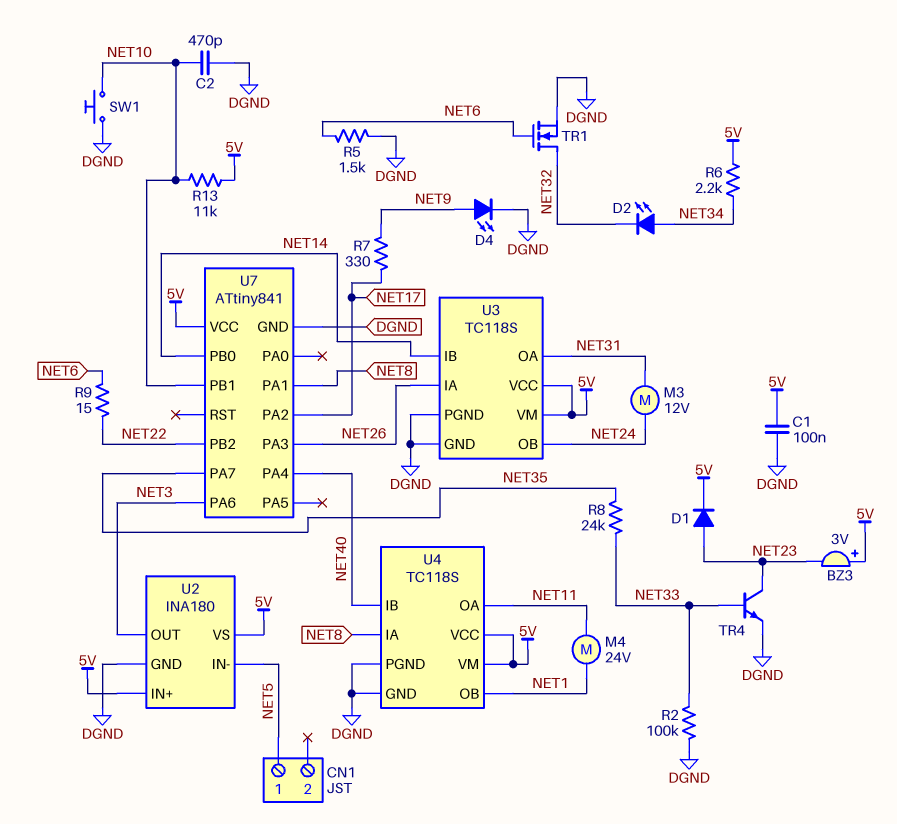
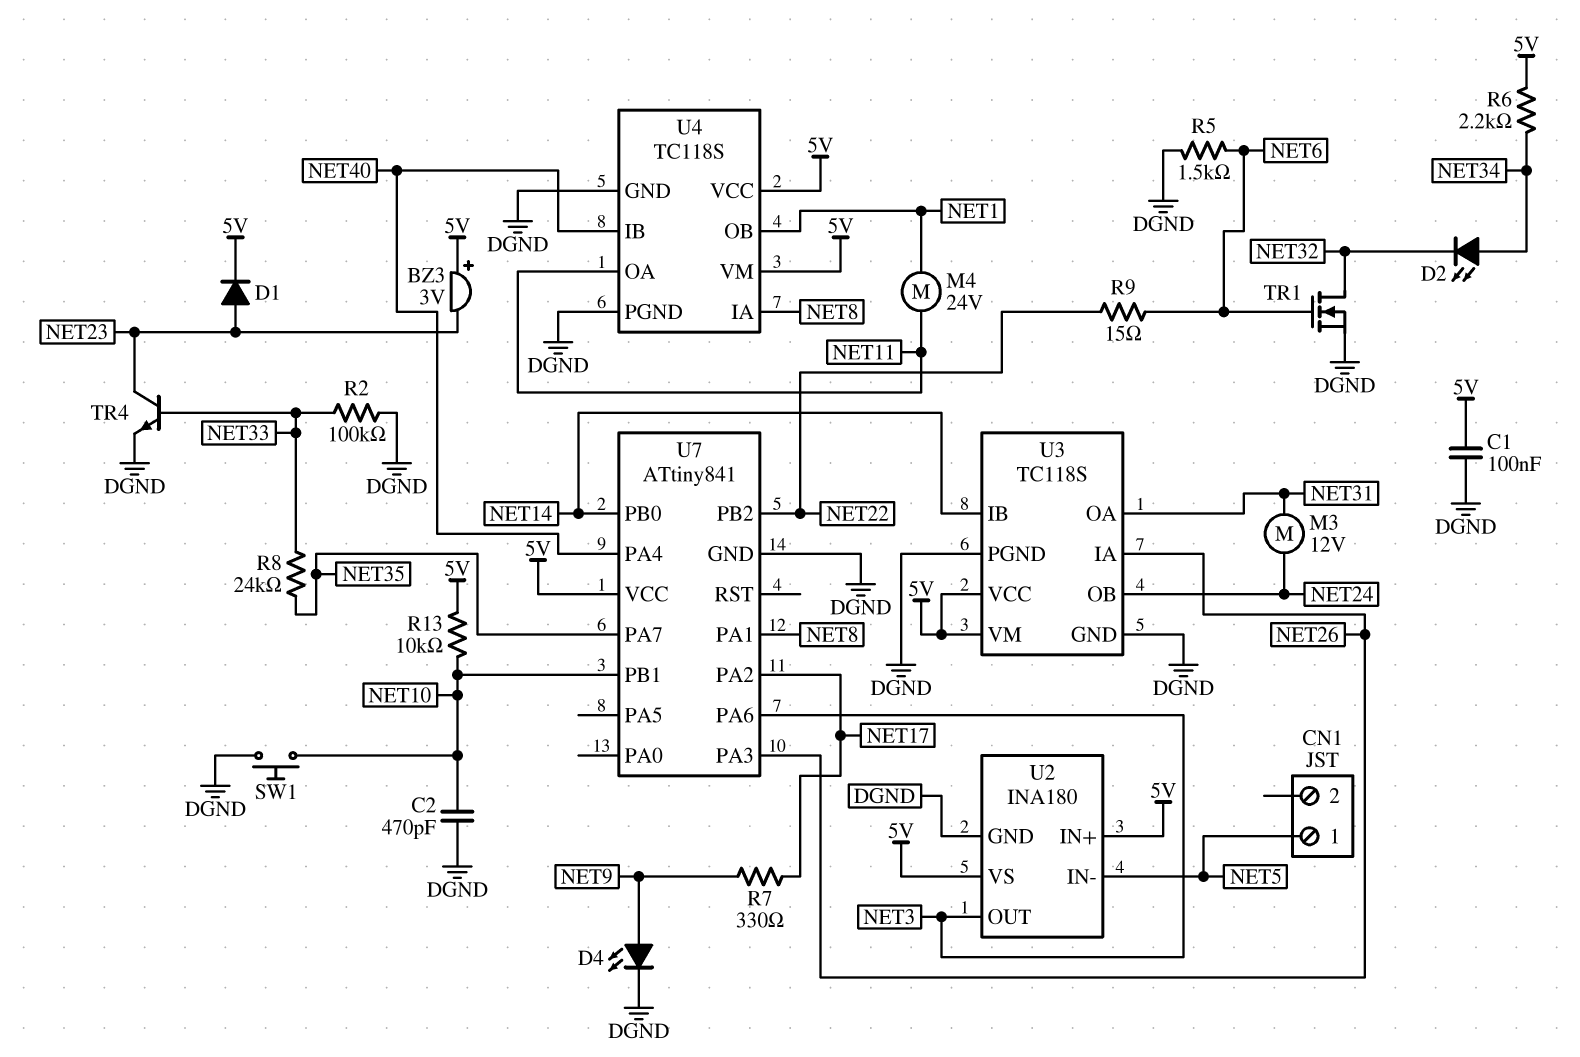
R13: 11k (5V, NET10) -> 10k (5V, NET10)

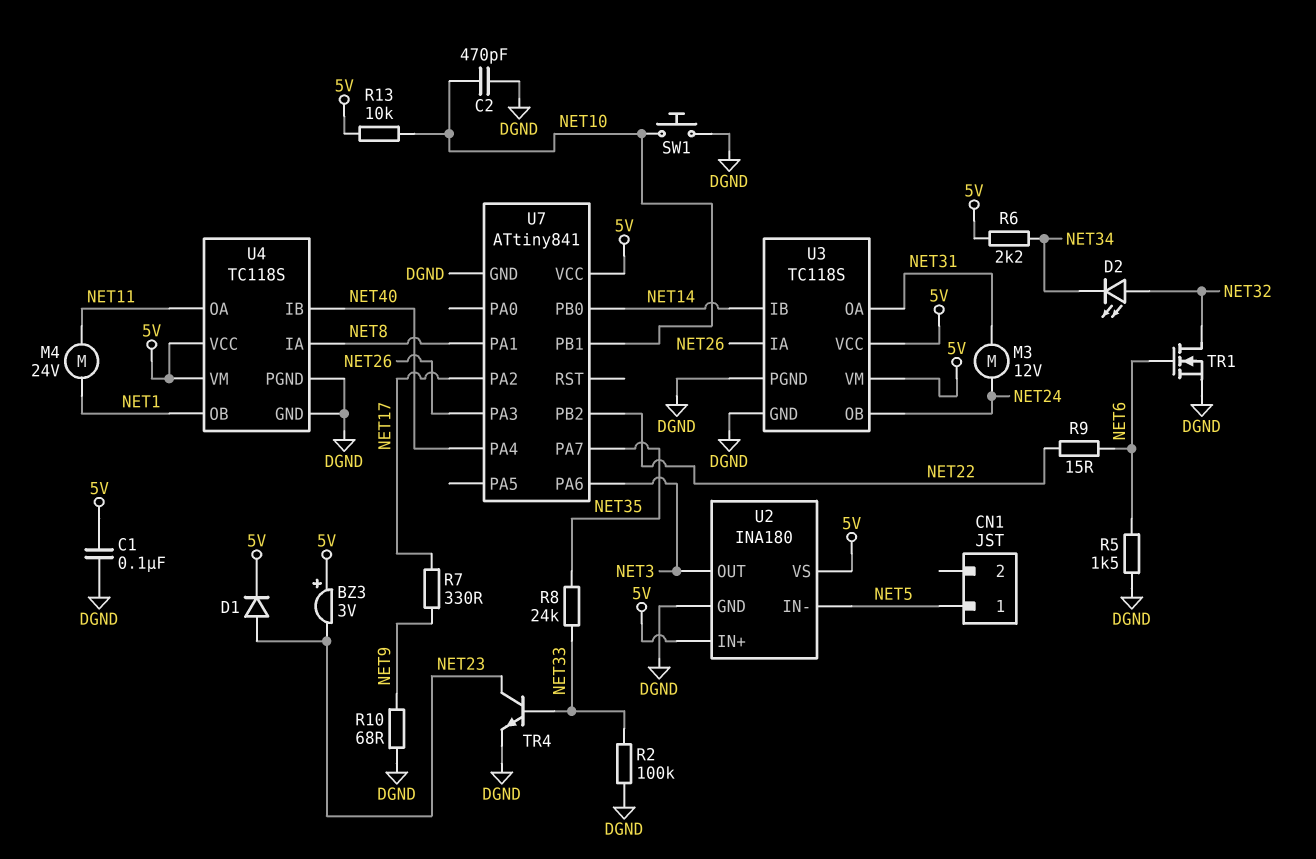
D2: LED (A NET34, K NET32) -> LED (A NET32, K NET34)
D4: LED (A NET9, K DGND) -> none
R10: none -> 68 (DGND, NET9)

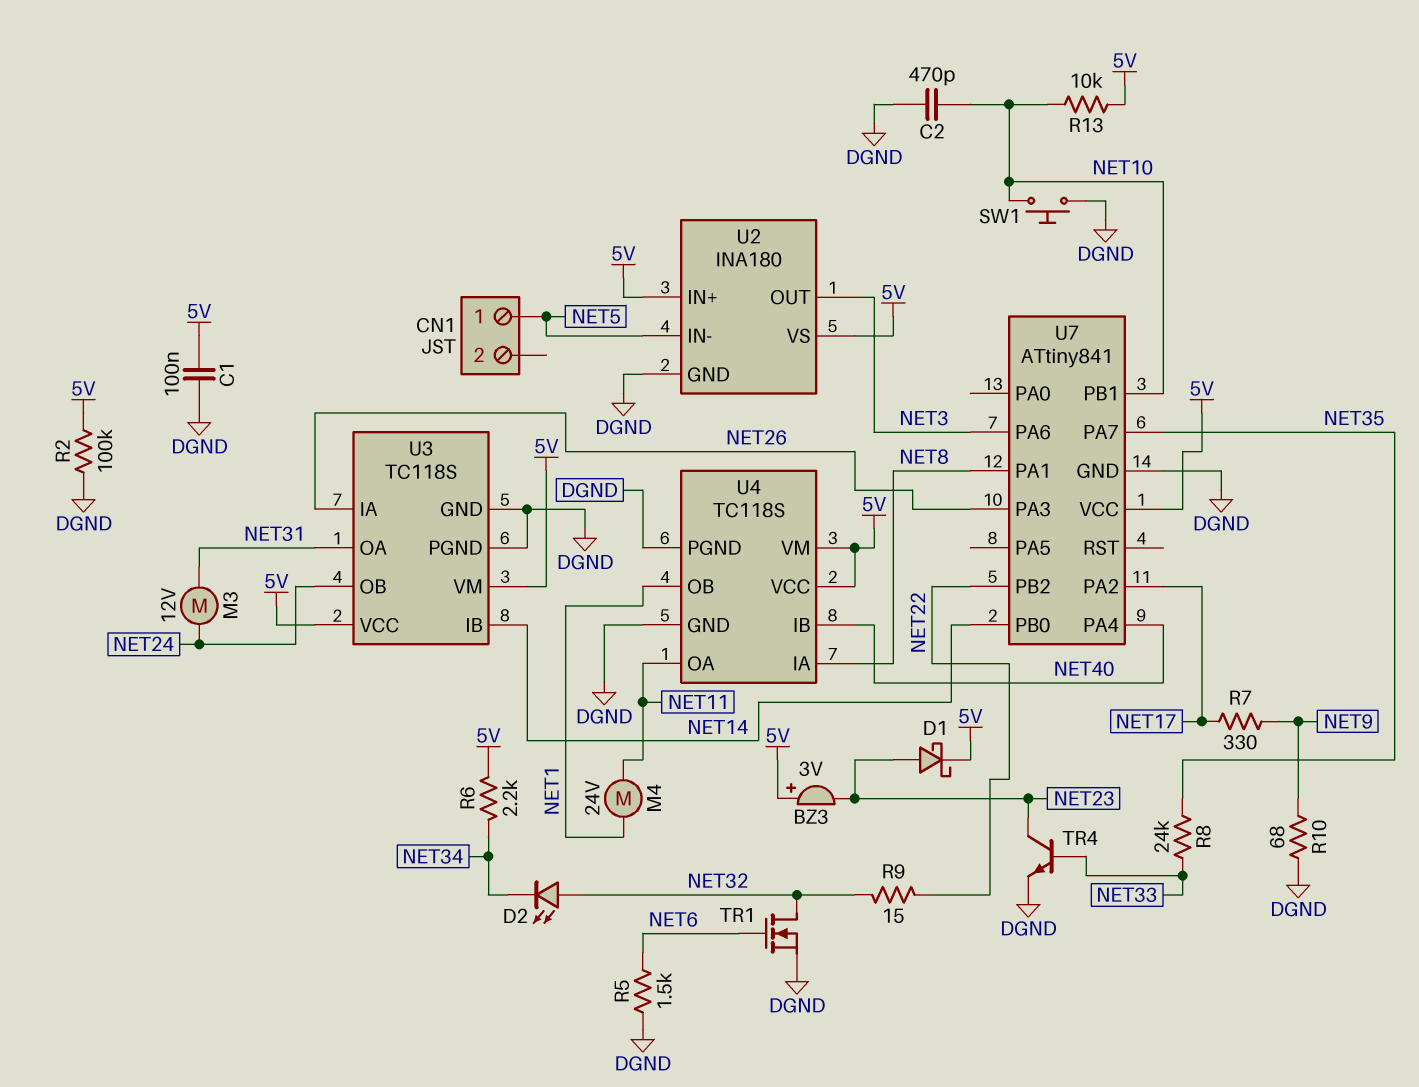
D1: diode (A NET23, K 5V) -> schottky (A NET23, K 5V)
R2: 100k (DGND, NET33) -> 100k (5V, DGND)
R9: 15 (NET6, NET22) -> 15 (NET22, NET32)

